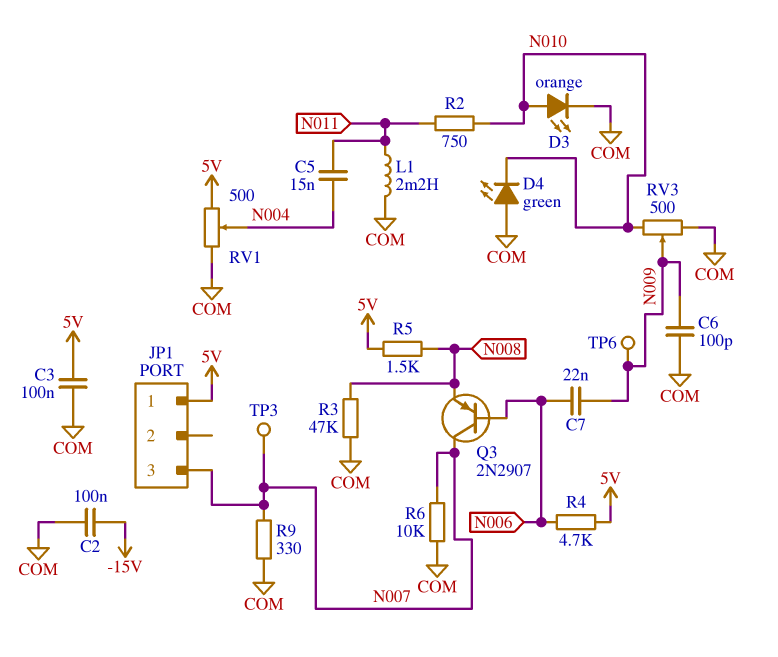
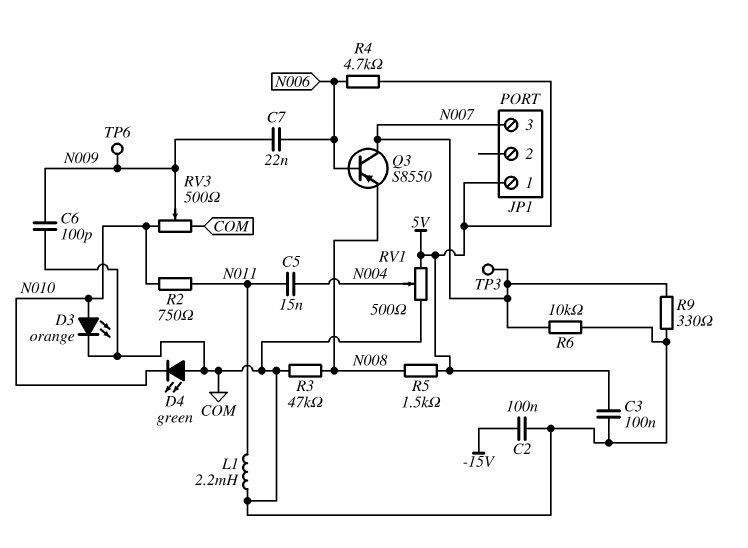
Q3: PNP 2N2907 (B N006, C N007, E N008) -> PNP S8550 (B N006, C N007, E N008)

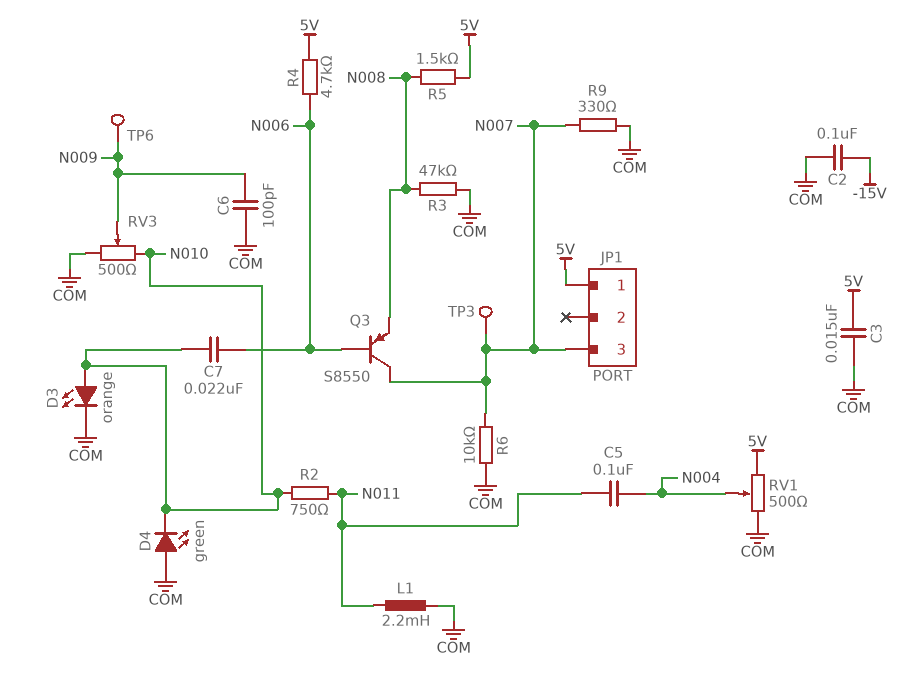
C3: 100nF (5V, COM) -> 15nF (5V, COM)
C5: 15nF (N004, N011) -> 100nF (N004, N011)
C7: 22nF (N006, N009) -> 22nF (N006, N010)

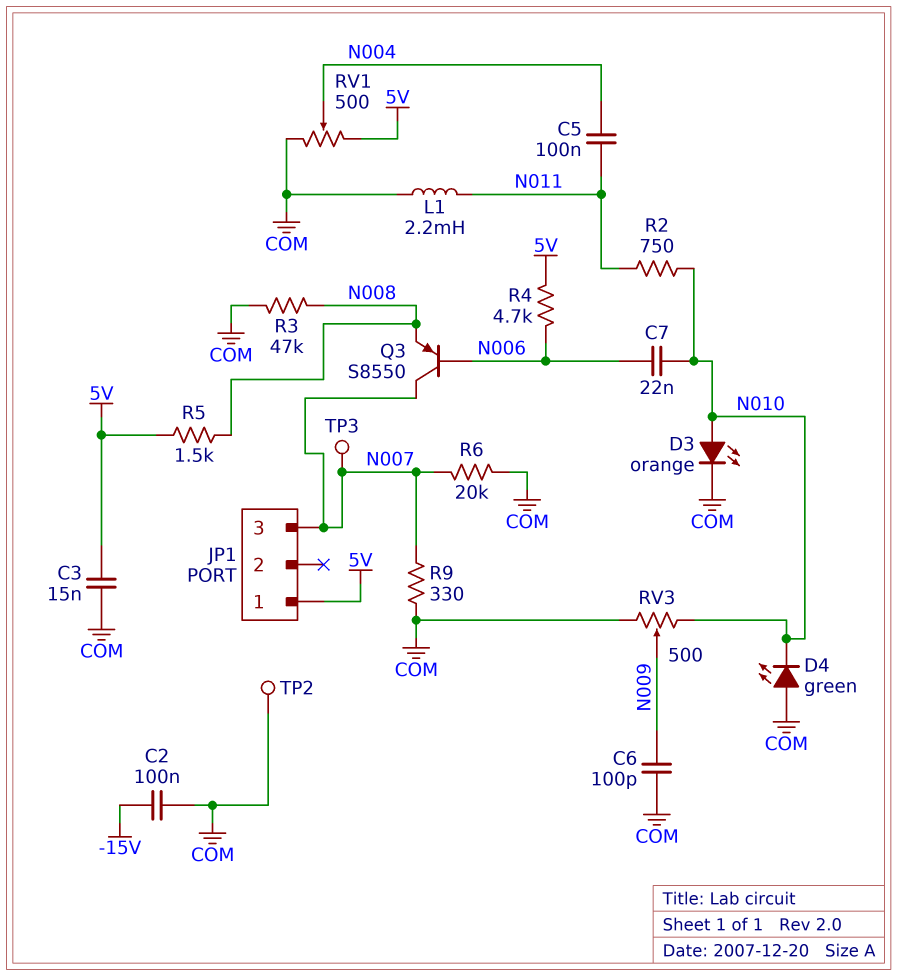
R6: 10k (COM, N007) -> 20k (COM, N007)
TP2: none -> test point (COM)
TP6: test point (N009) -> none

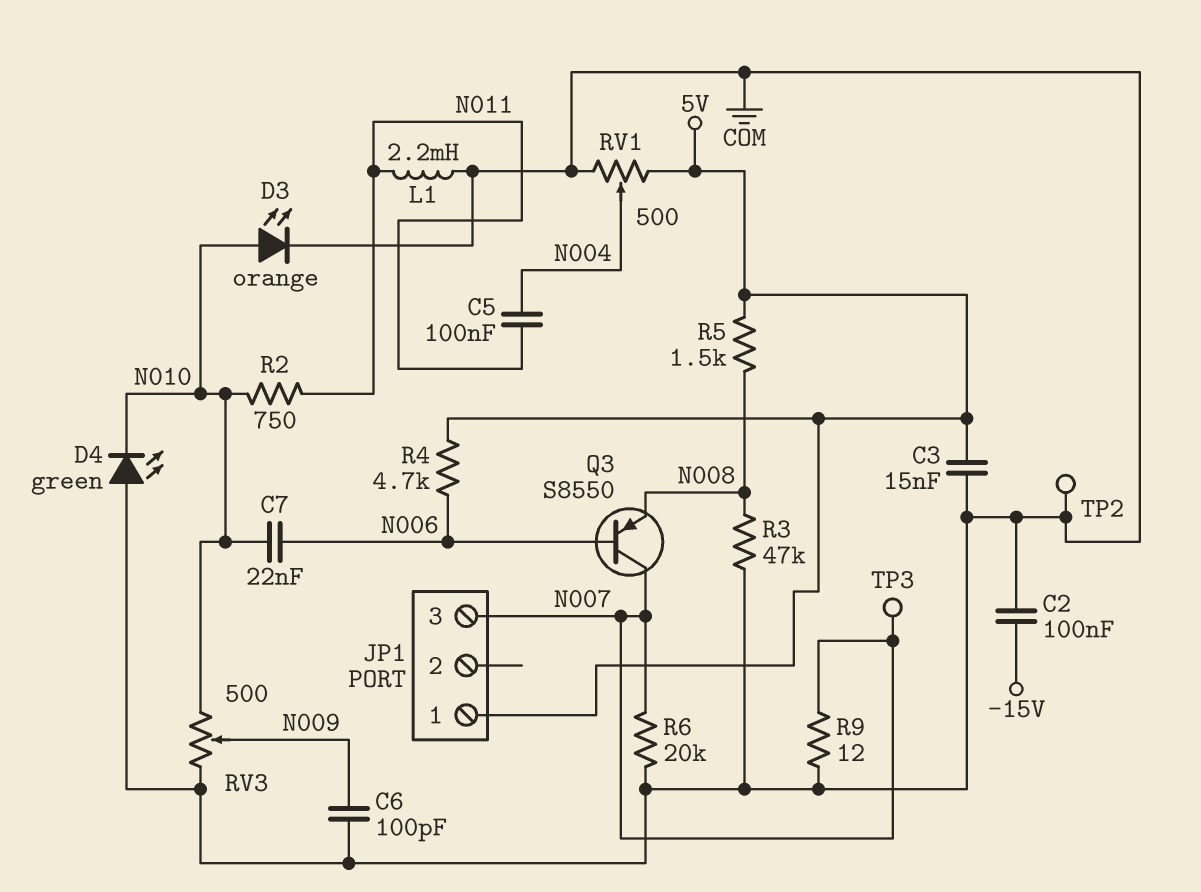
R9: 330 (COM, N007) -> 12 (COM, N007)

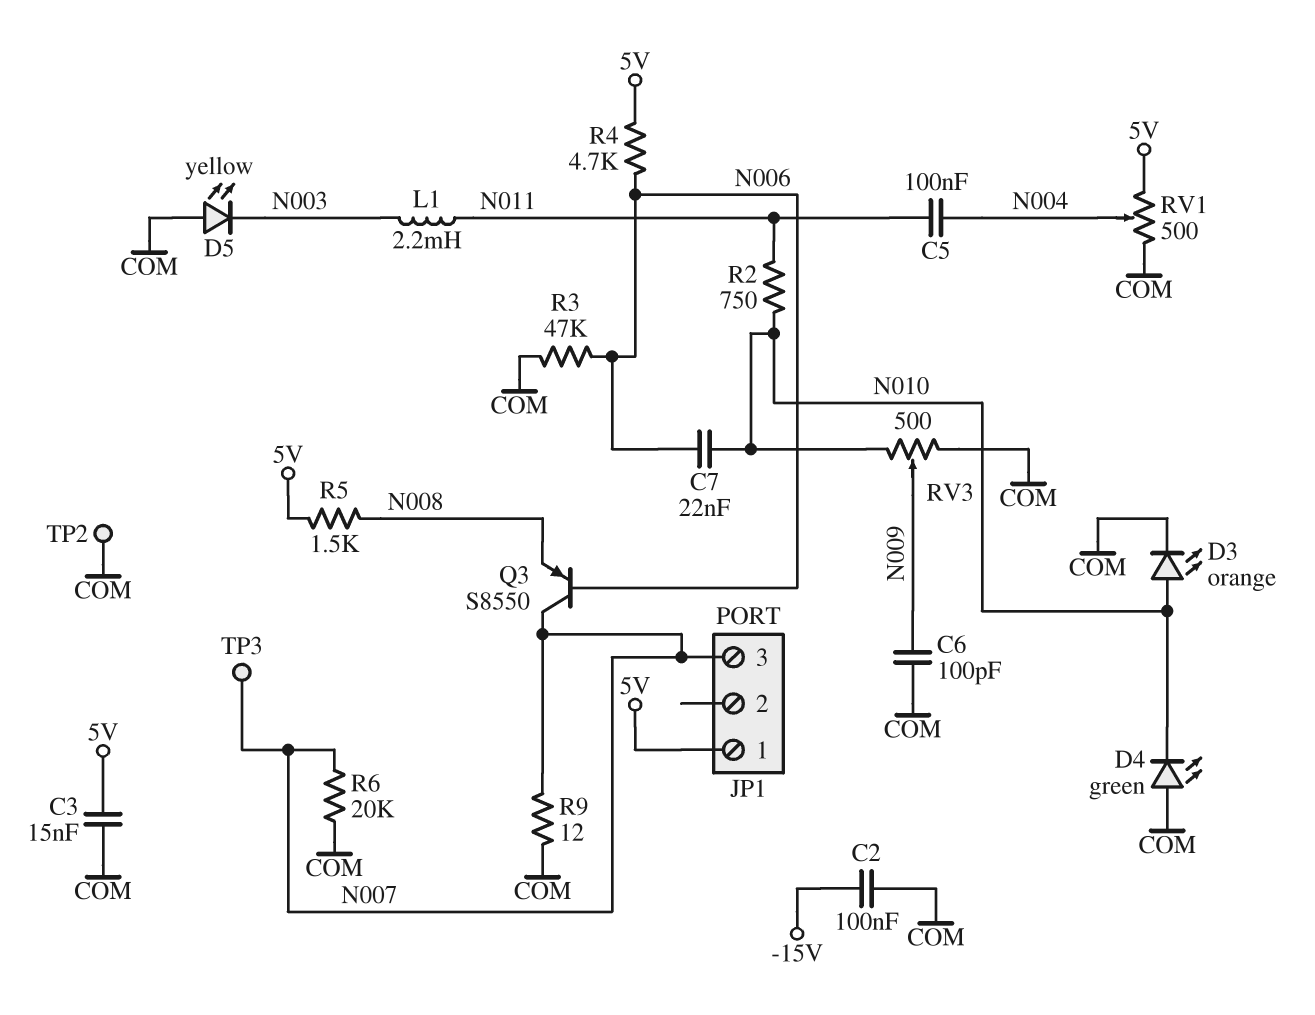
D5: none -> LED yellow (A COM, K N003)
L1: 2.2mH (COM, N011) -> 2.2mH (N003, N011)
R3: 47k (COM, N008) -> 47k (COM, N006)

